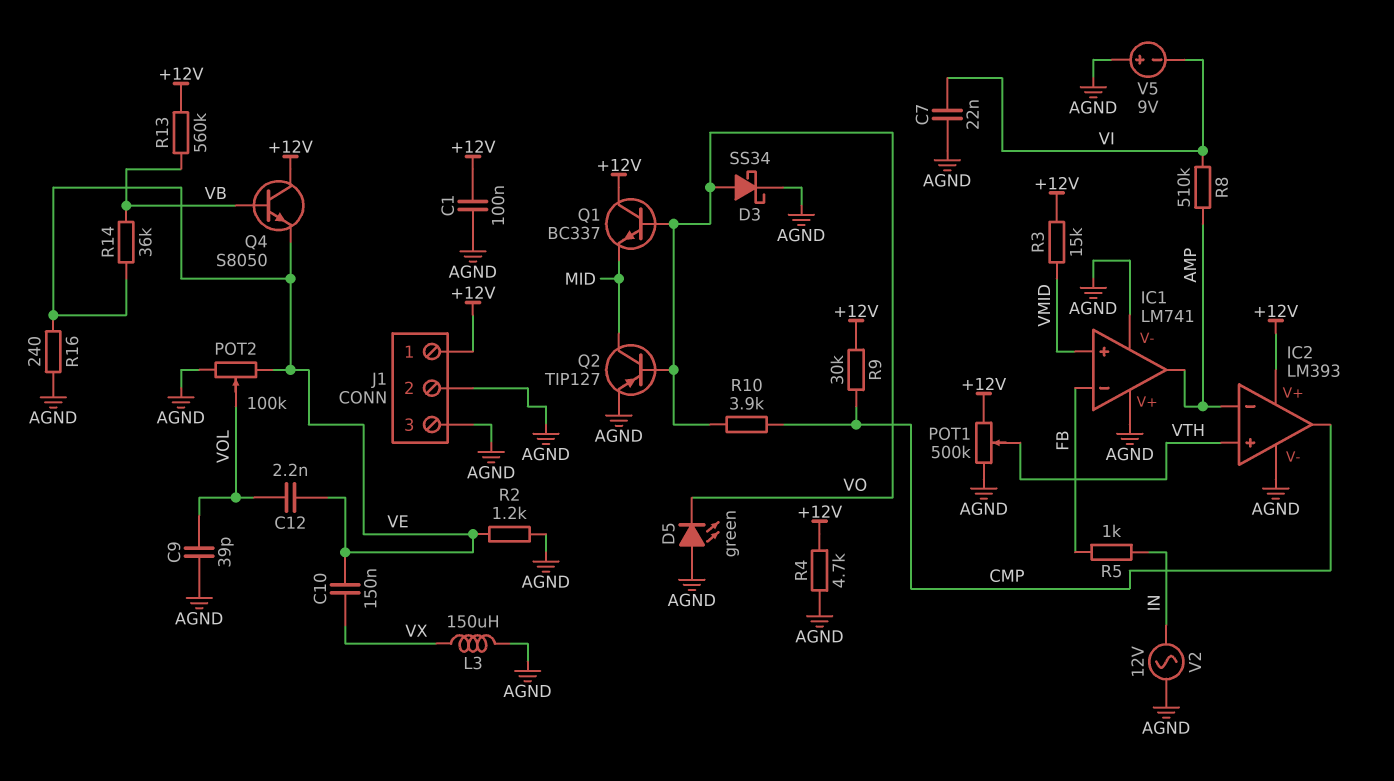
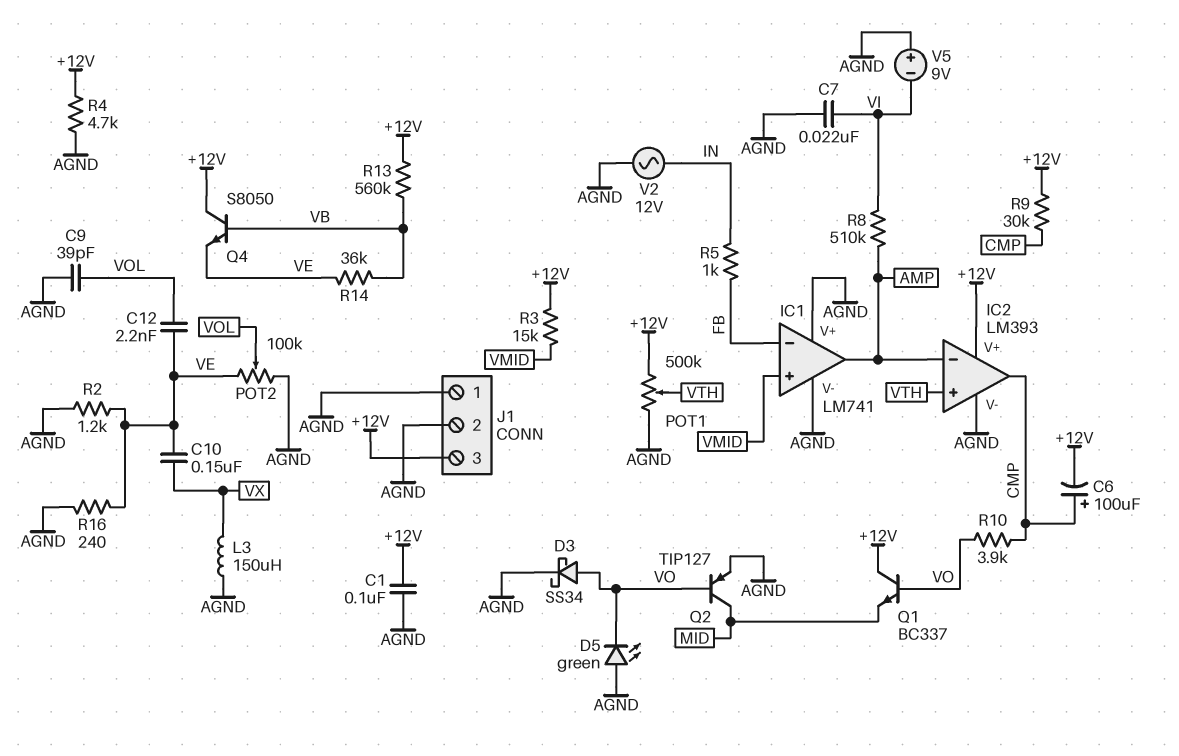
C6: none -> 100uF (plus CMP, minus +12V)
J1 pin 1: +12V -> AGND
J1 pin 3: AGND -> +12V

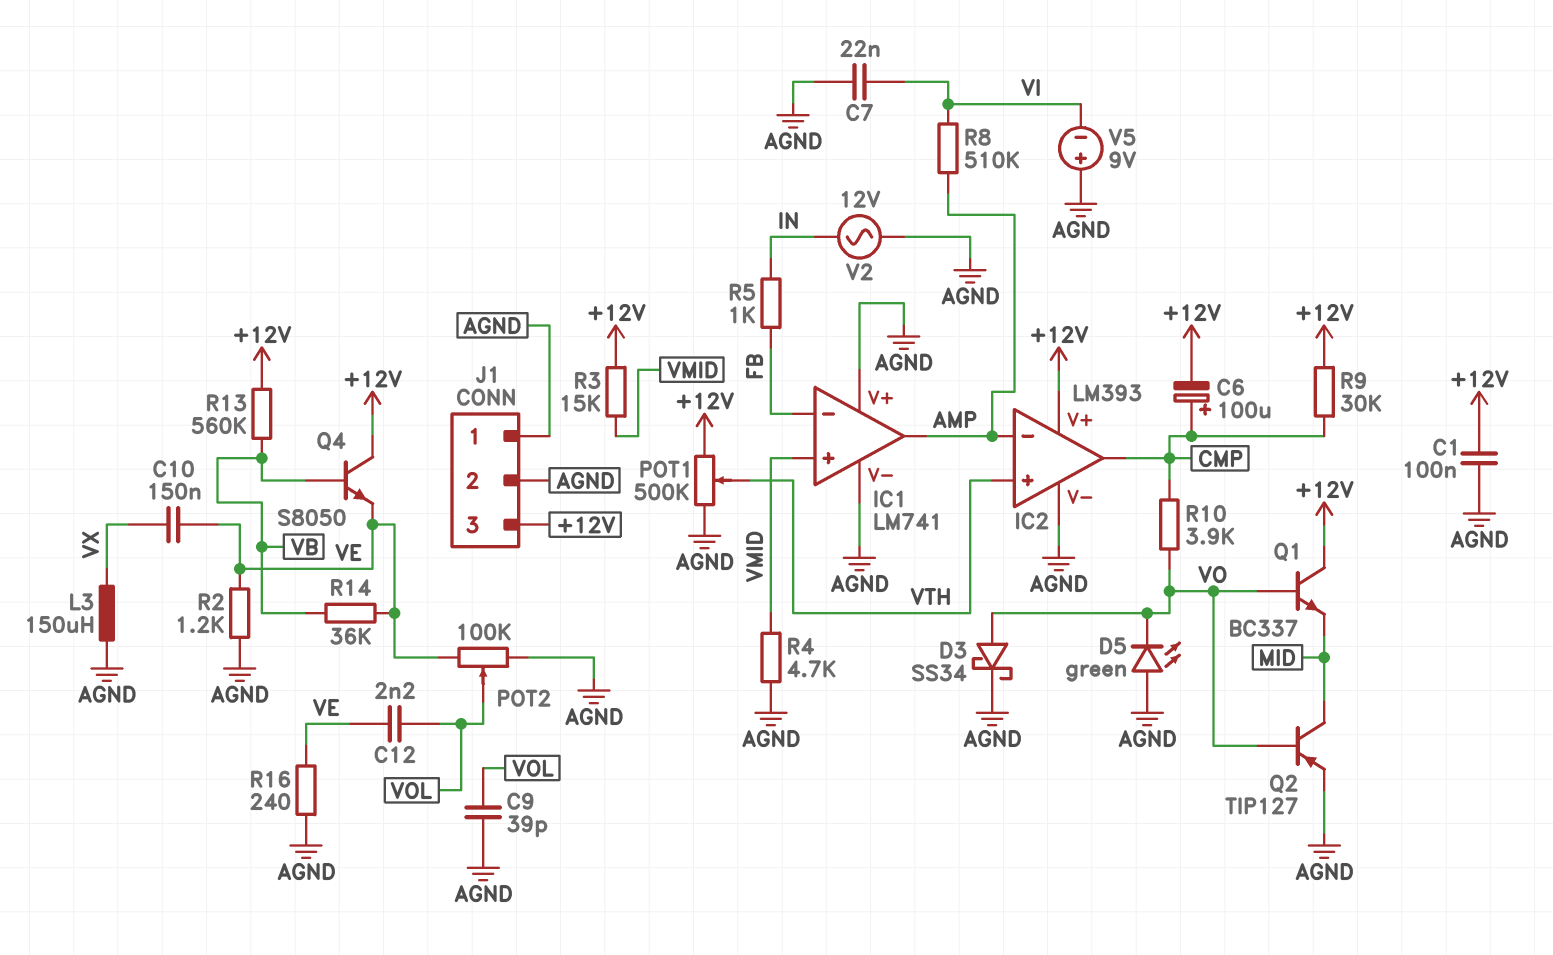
R4: 4.7k (+12V, AGND) -> 4.7k (AGND, VMID)

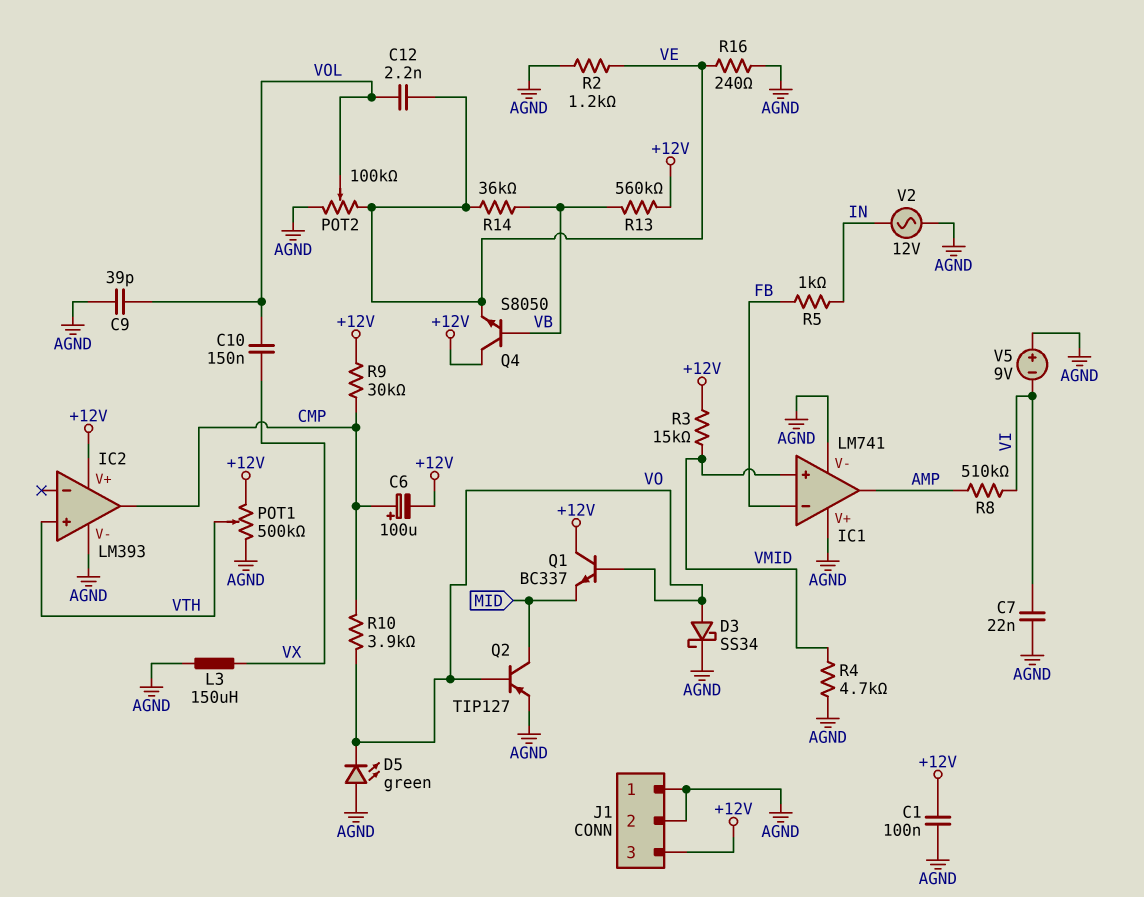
C10: 150nF (VE, VX) -> 150nF (VOL, VX)
IC2 pin in-: AMP -> none

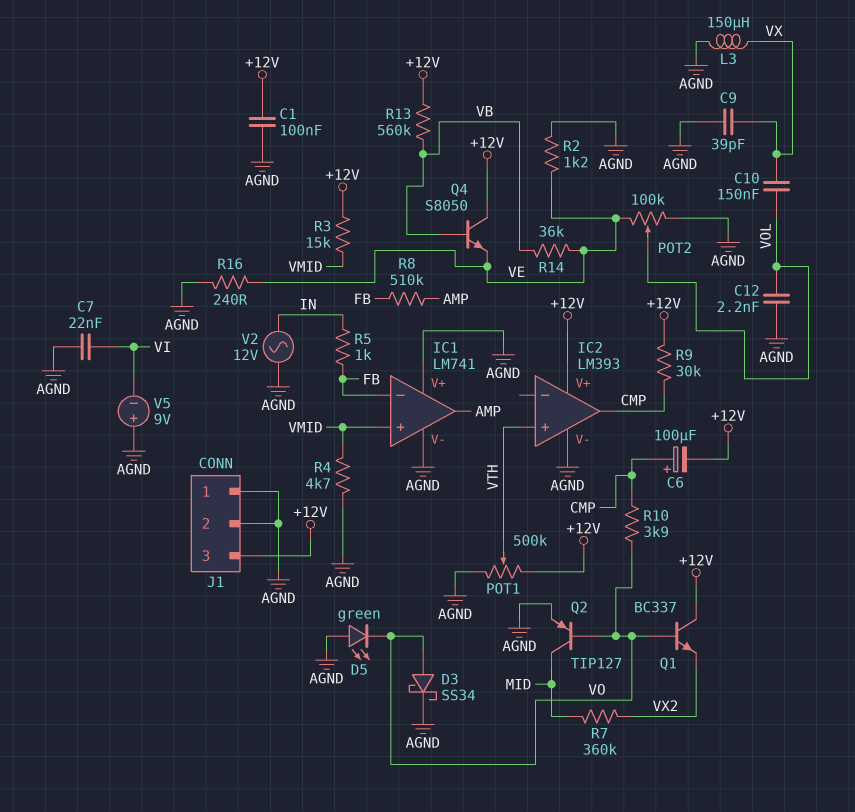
C9: 39pF (AGND, VOL) -> 39pF (AGND, VX)
C12: 2.2nF (VE, VOL) -> 2.2nF (AGND, VOL)
Q1: NPN BC337 (B VO, C +12V, E MID) -> NPN BC337 (B VO, C +12V, E VX2)
R7: none -> 360k (MID, VX2)
R8: 510k (AMP, VI) -> 510k (AMP, FB)

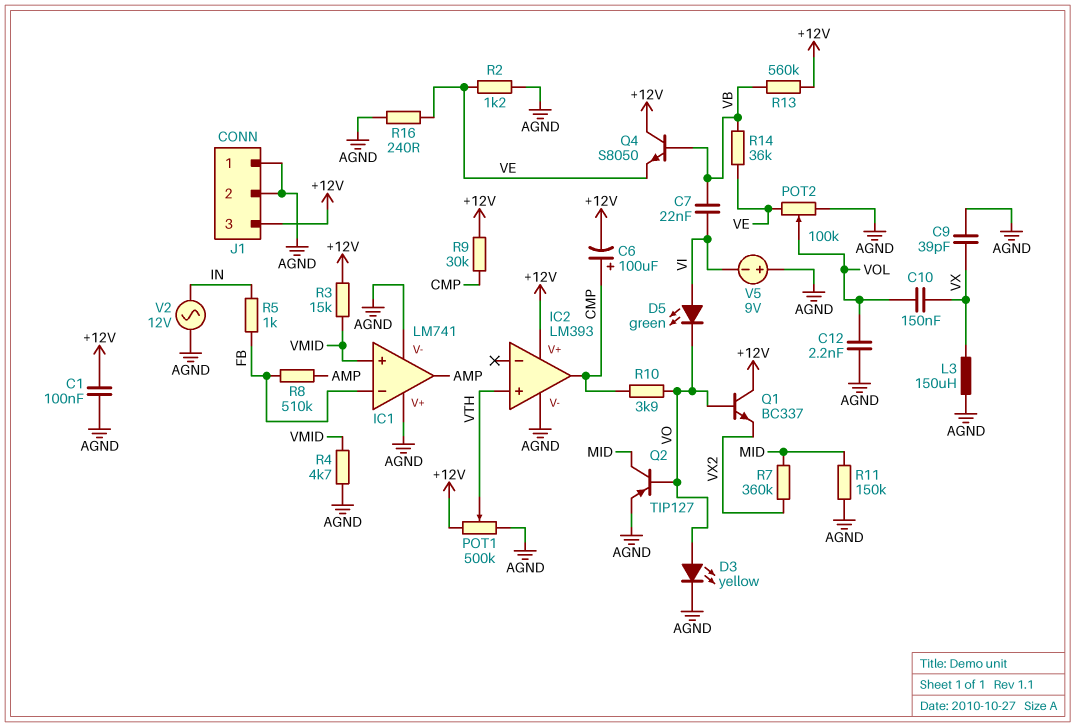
C7: 22nF (AGND, VI) -> 22nF (VB, VI)
D3: schottky SS34 (A VO, K AGND) -> LED yellow (A VO, K AGND)
D5: LED green (A AGND, K VO) -> LED green (A VI, K VO)
R11: none -> 150k (AGND, MID)

